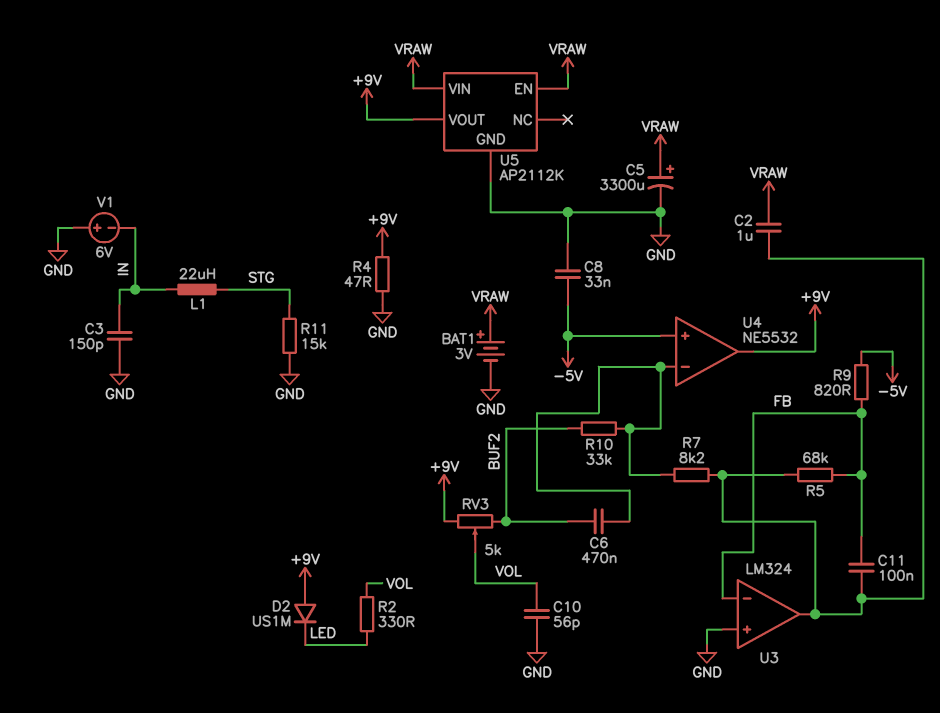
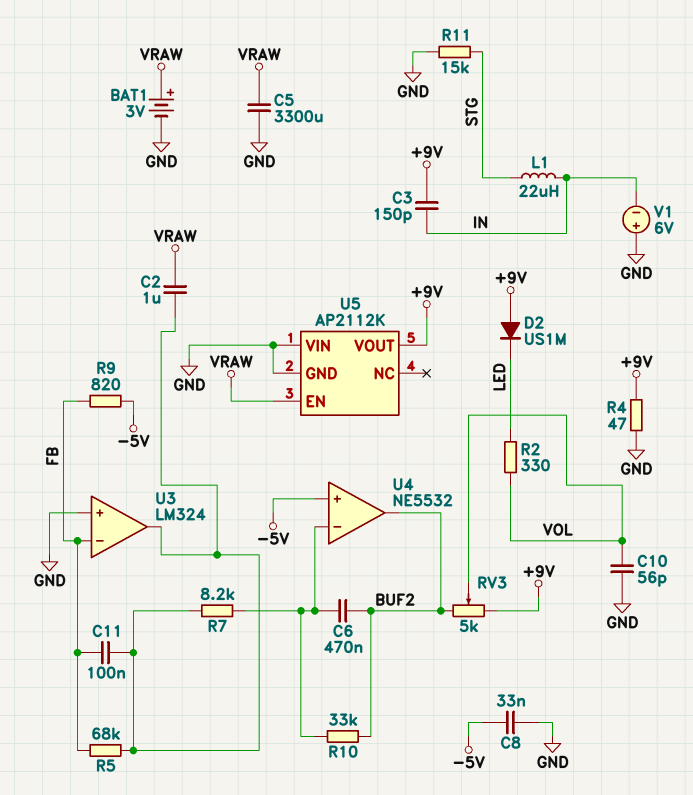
C3: 150pF (GND, IN) -> 150pF (+9V, IN)
C5: 3300uF (plus VRAW, minus GND) -> 3300uF (GND, VRAW)
U4 pin out: +9V -> BUF2
U5 pin VIN: VRAW -> GND

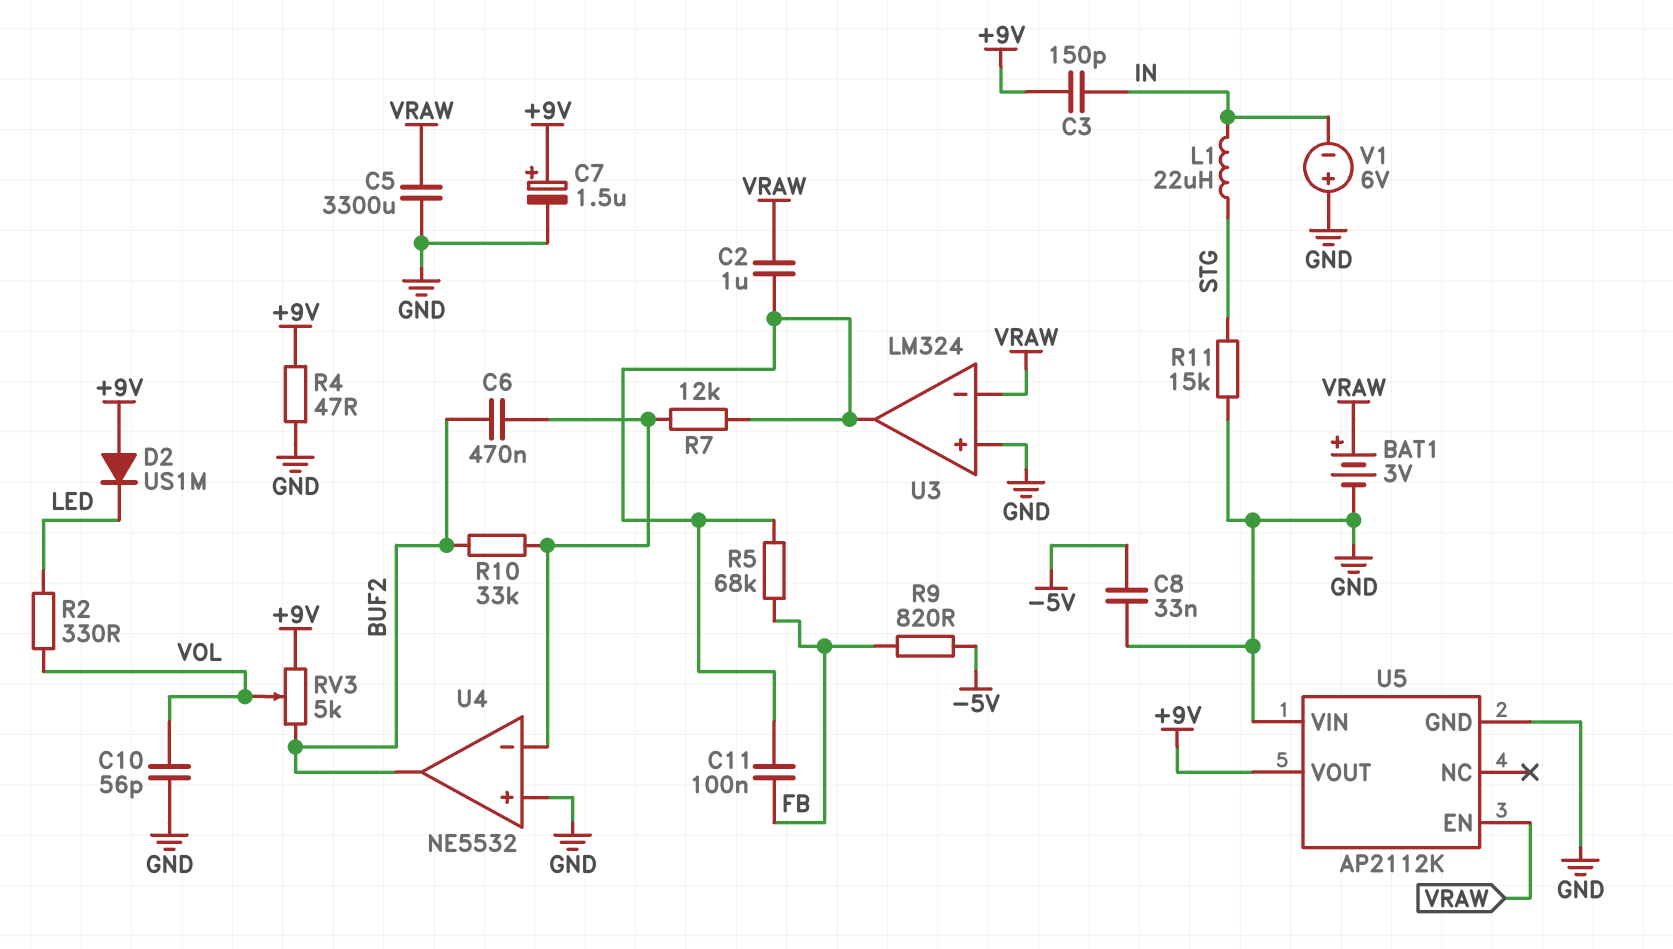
C7: none -> 1.5uF (plus +9V, minus GND)
R7: 8.2k (U3/out, U4/in-) -> 12k (U3/out, U4/in-)
U3 pin in-: FB -> VRAW
U4 pin in+: -5V -> GND

